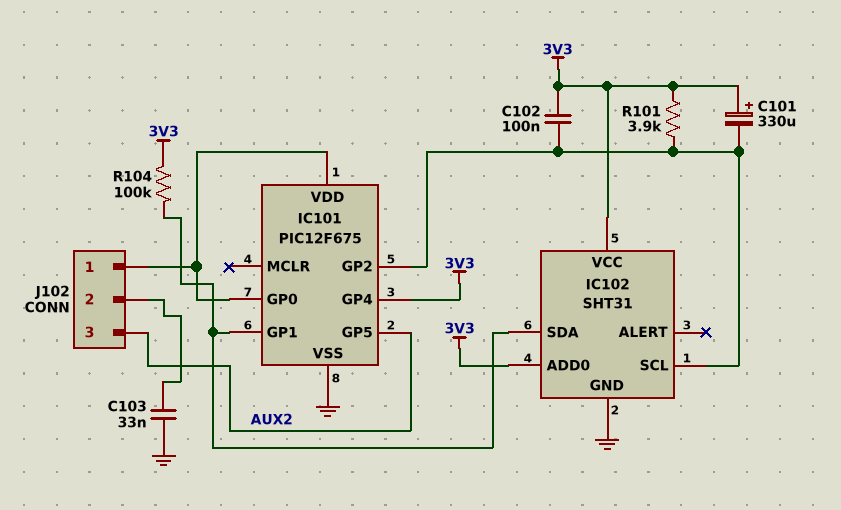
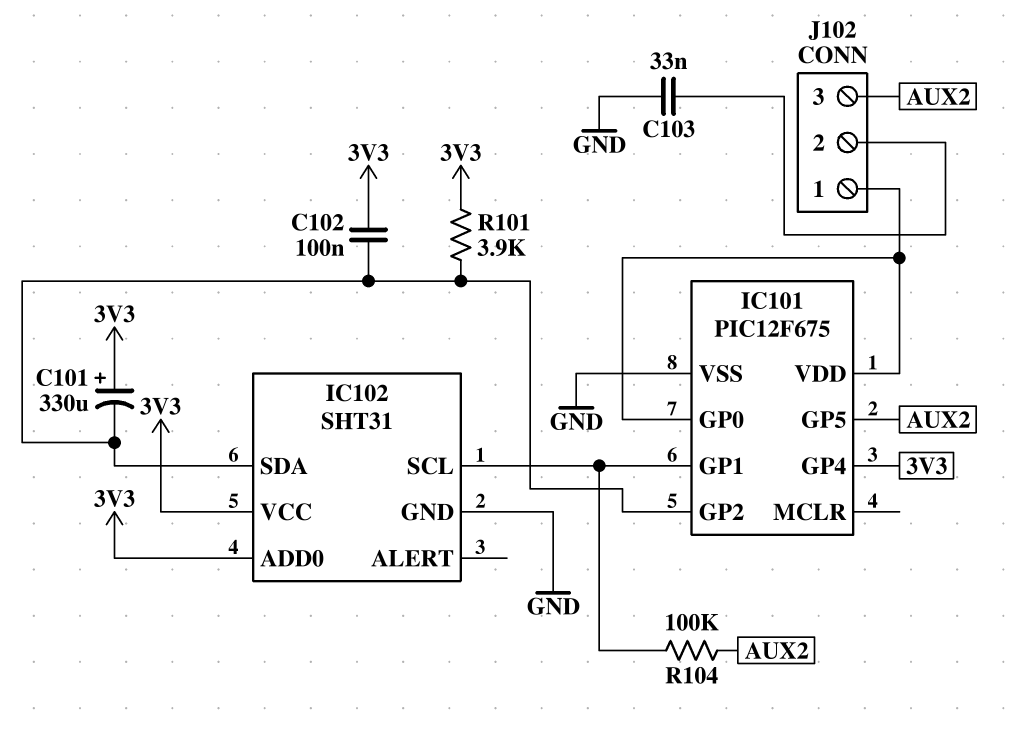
IC102 pin SCL: IC101/GP2 -> IC101/GP1
IC102 pin SDA: IC101/GP1 -> IC101/GP2
R104: 100k (3V3, IC101/GP1) -> 100k (AUX2, IC101/GP1)

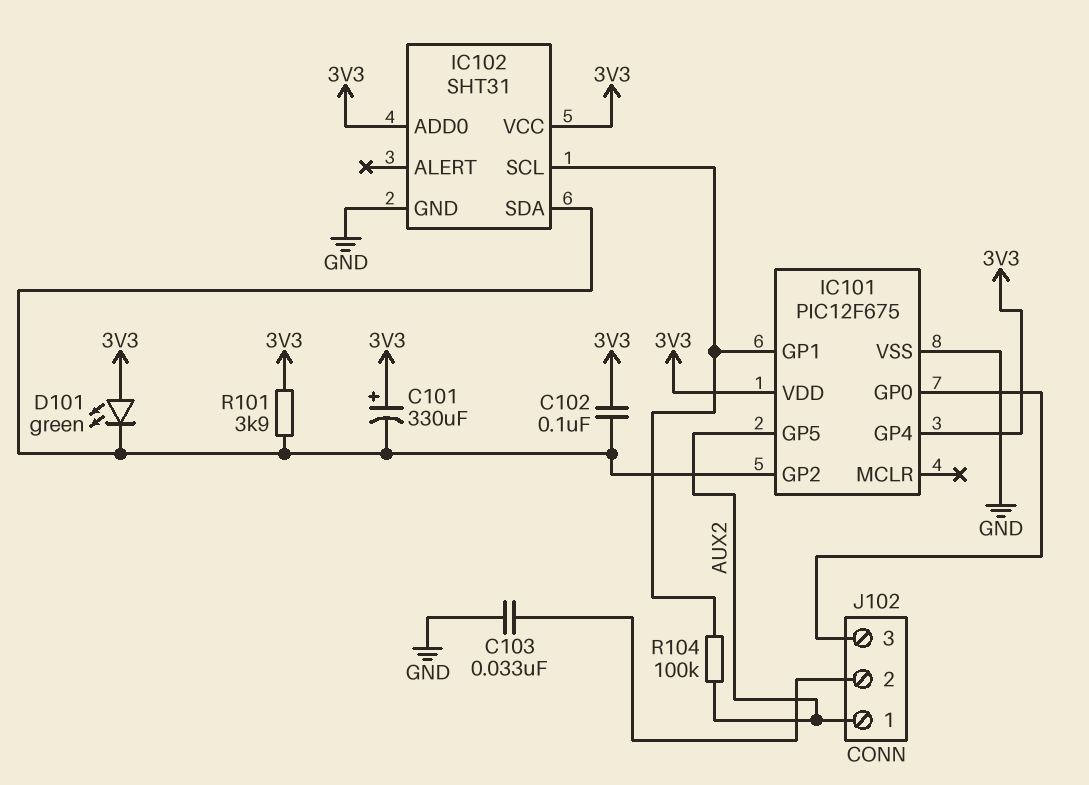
D101: none -> LED green (A 3V3, K IC101/GP2)
IC101 pin VDD: IC101/GP0 -> 3V3
J102 pin 1: IC101/GP0 -> AUX2
J102 pin 3: AUX2 -> IC101/GP0

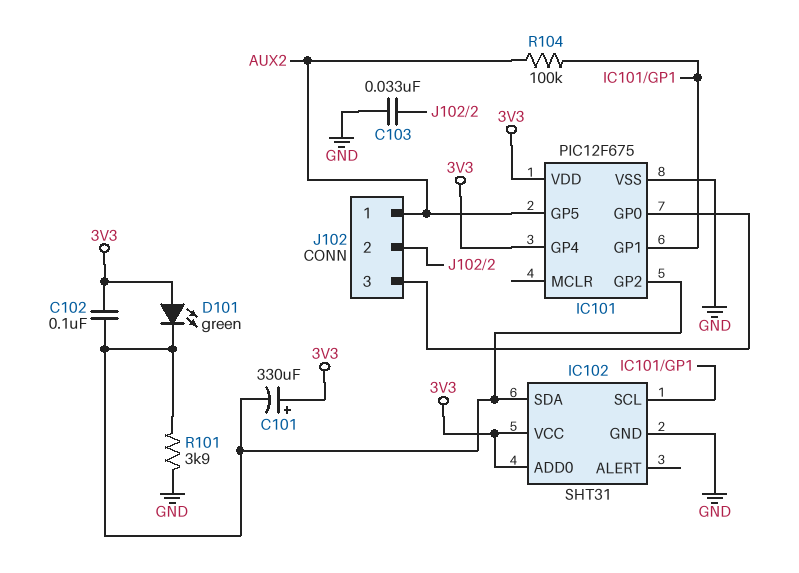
R101: 3.9k (3V3, IC101/GP2) -> 3.9k (GND, IC101/GP2)

